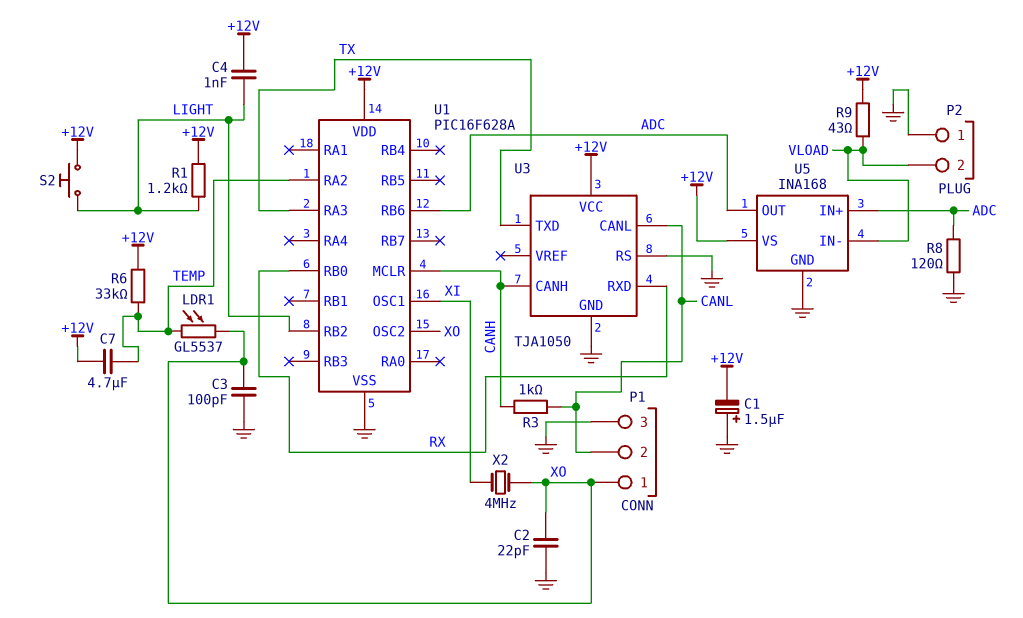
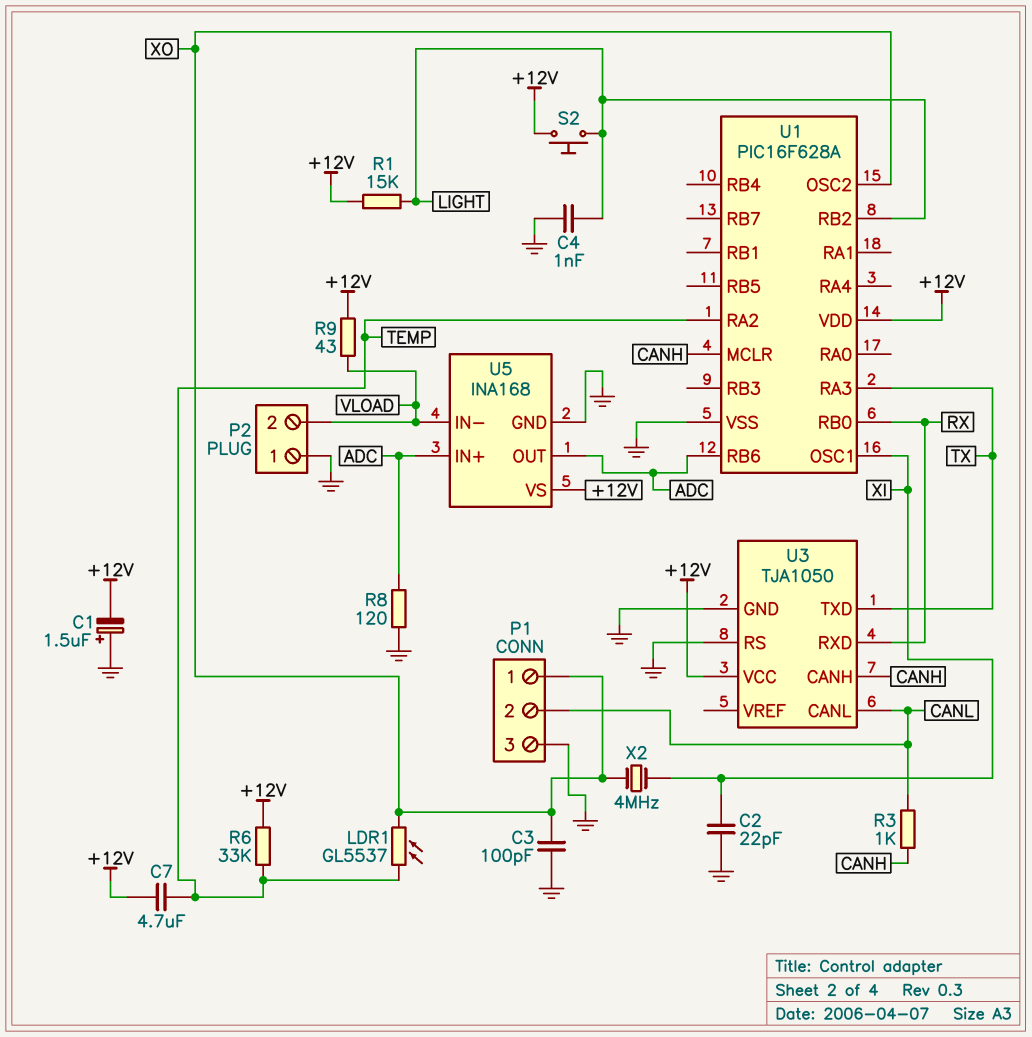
C2: 22pF (GND, XO) -> 22pF (GND, XI)
C4: 1nF (+12V, LIGHT) -> 1nF (GND, LIGHT)
R1: 1.2k (+12V, LIGHT) -> 15k (+12V, LIGHT)

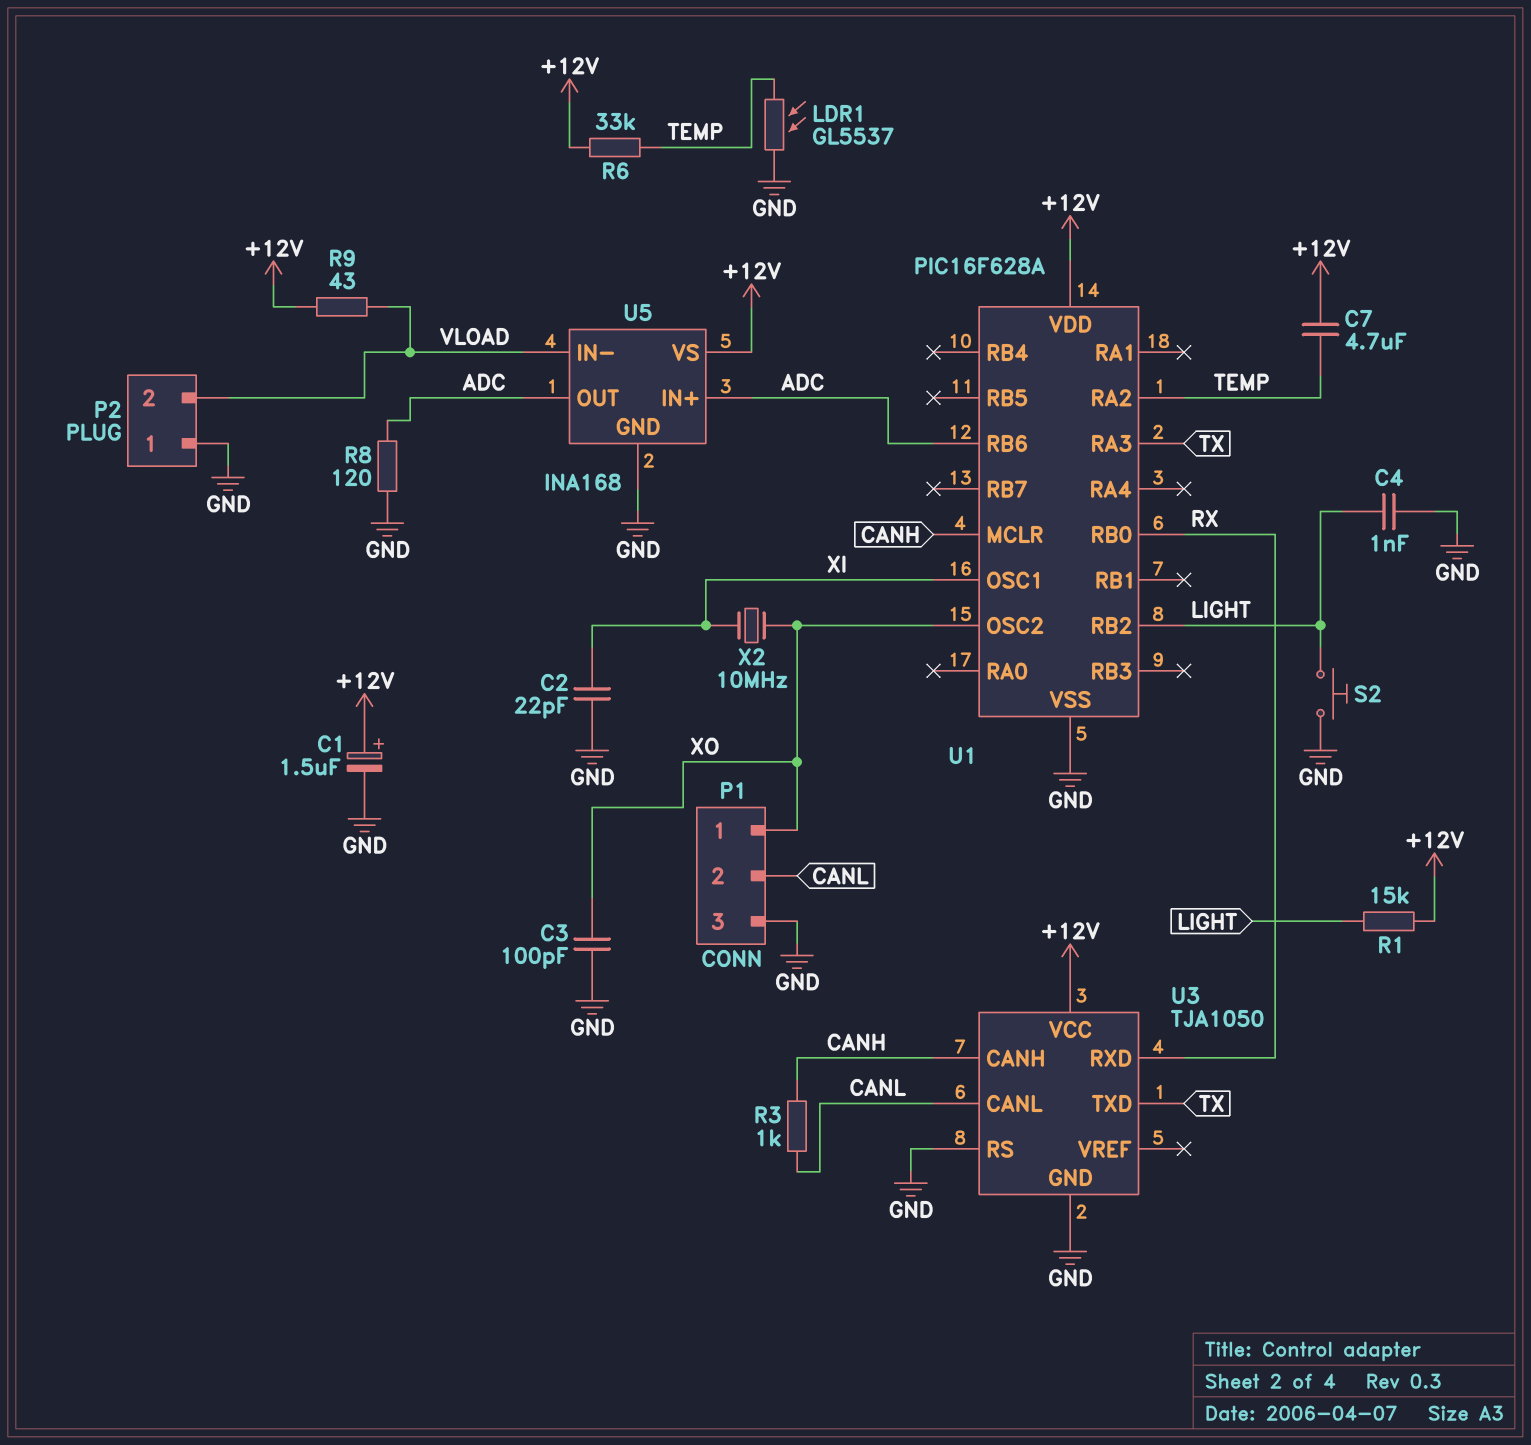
C1: 1.5uF (plus GND, minus +12V) -> 1.5uF (plus +12V, minus GND)
LDR1: GL5537 (TEMP, XO) -> GL5537 (GND, TEMP)
S2: button (+12V, LIGHT) -> button (GND, LIGHT)
X2: 4MHz (XI, XO) -> 10MHz (XI, XO)

